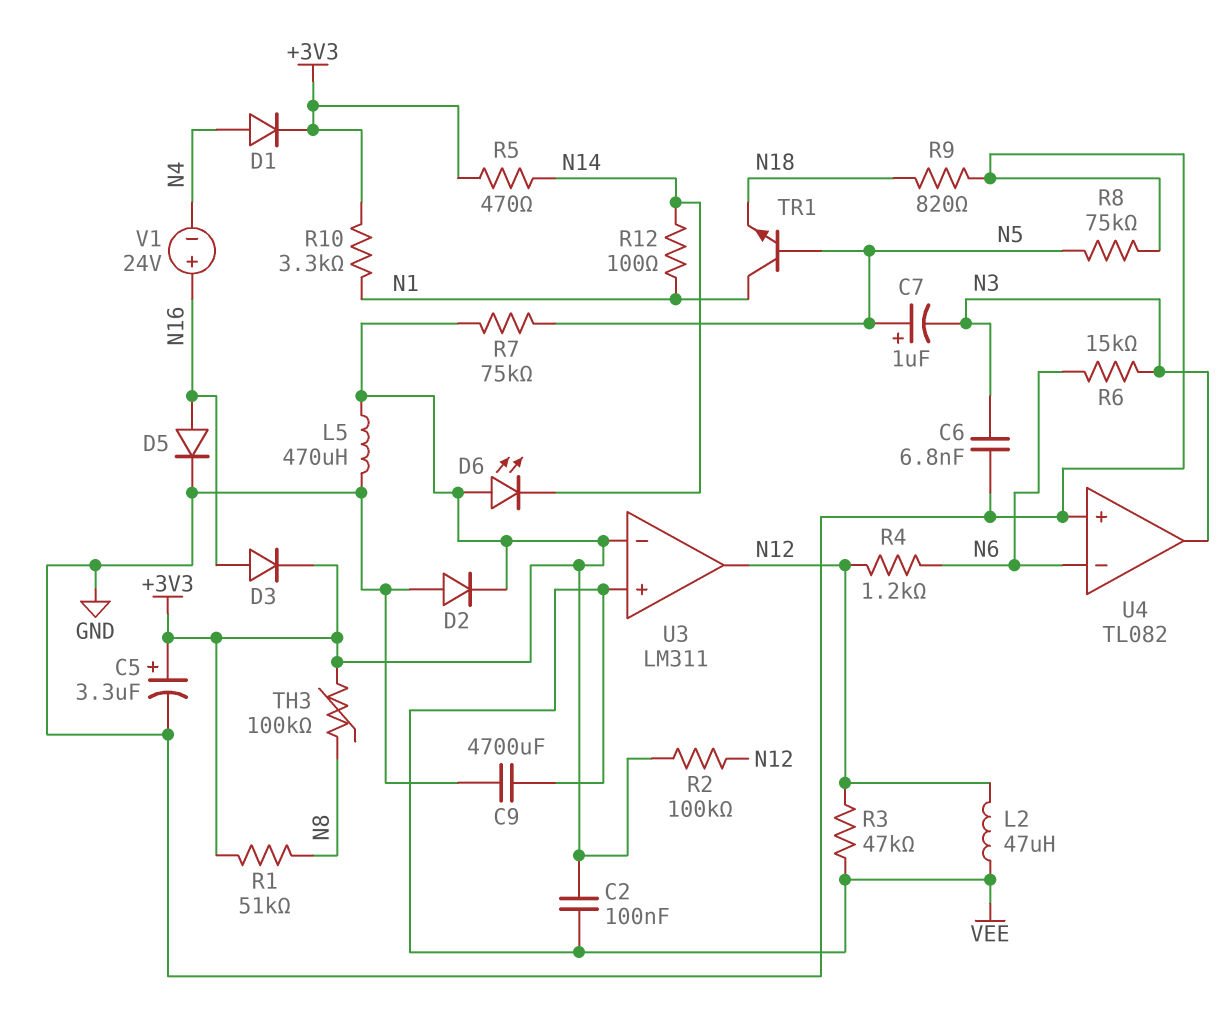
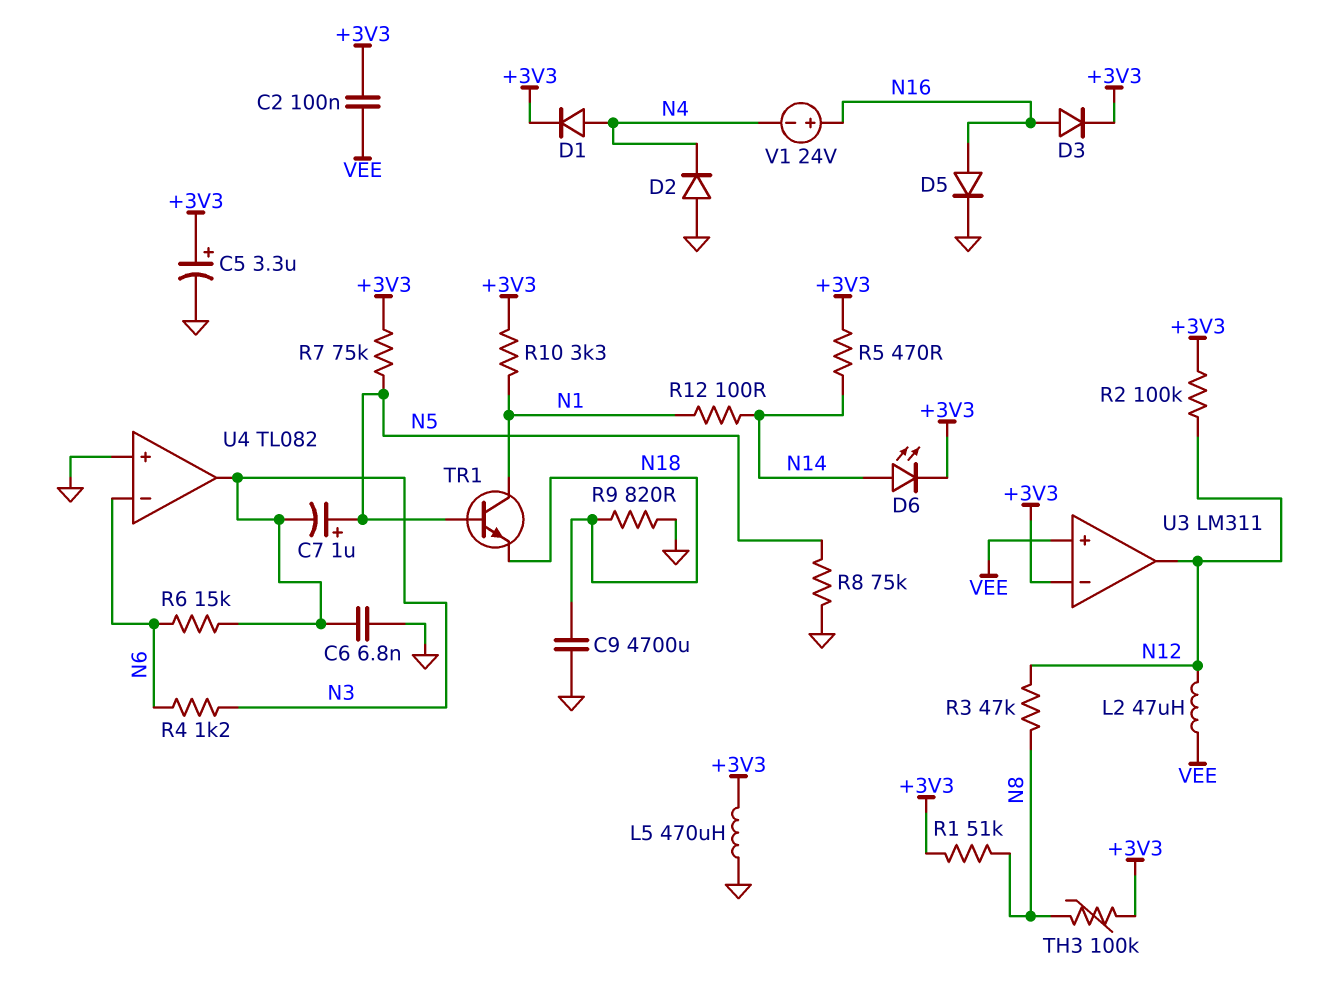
C9: 4700uF (GND, VEE) -> 4700uF (GND, N18)
D2: diode (A GND, K +3V3) -> diode (A GND, K N4)
D6: LED (A +3V3, K N14) -> LED (A N14, K +3V3)
R3: 47k (N12, VEE) -> 47k (N8, N12)
R4: 1.2k (N6, N12) -> 1.2k (N3, N6)

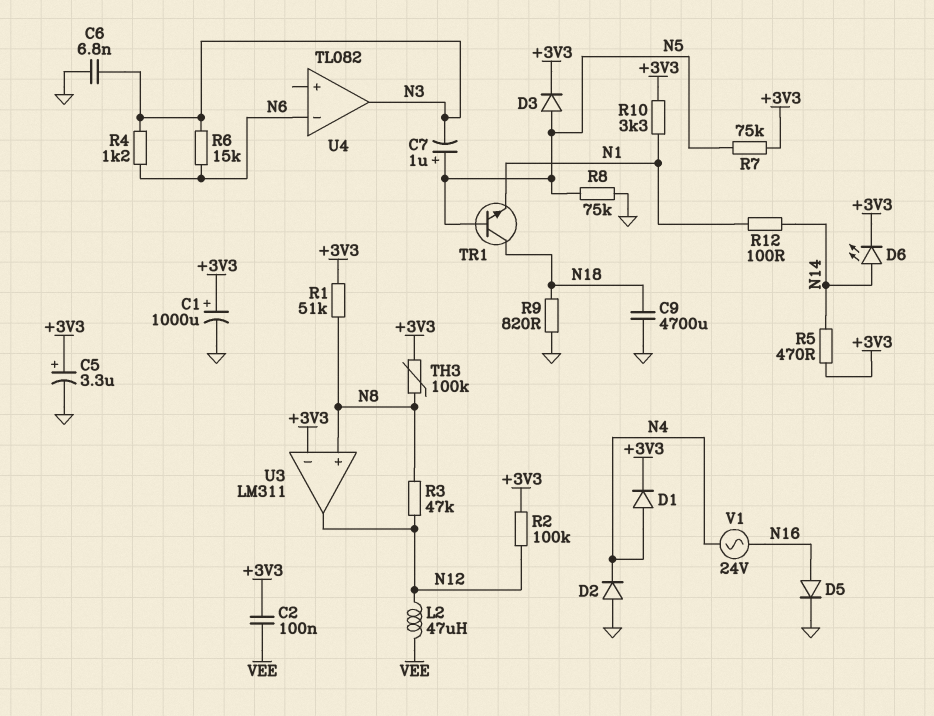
C1: none -> 1000uF (plus +3V3, minus GND)
D3: diode (A N16, K +3V3) -> diode (A N5, K +3V3)
L5: 470uH (+3V3, GND) -> none
TR1: NPN (B N5, C N1, E N18) -> NPN (B N5, C N18, E N1)
U3 pin in+: VEE -> N8
U4 pin in+: GND -> none
V1: 24V (plus N16, minus N4) -> AC 24V (N4, N16)

